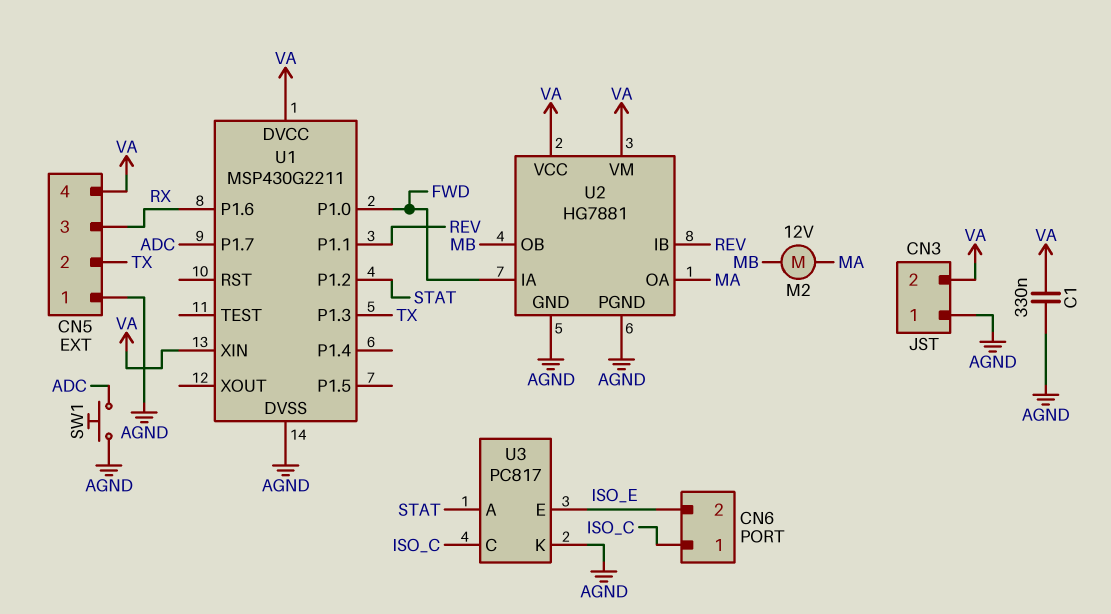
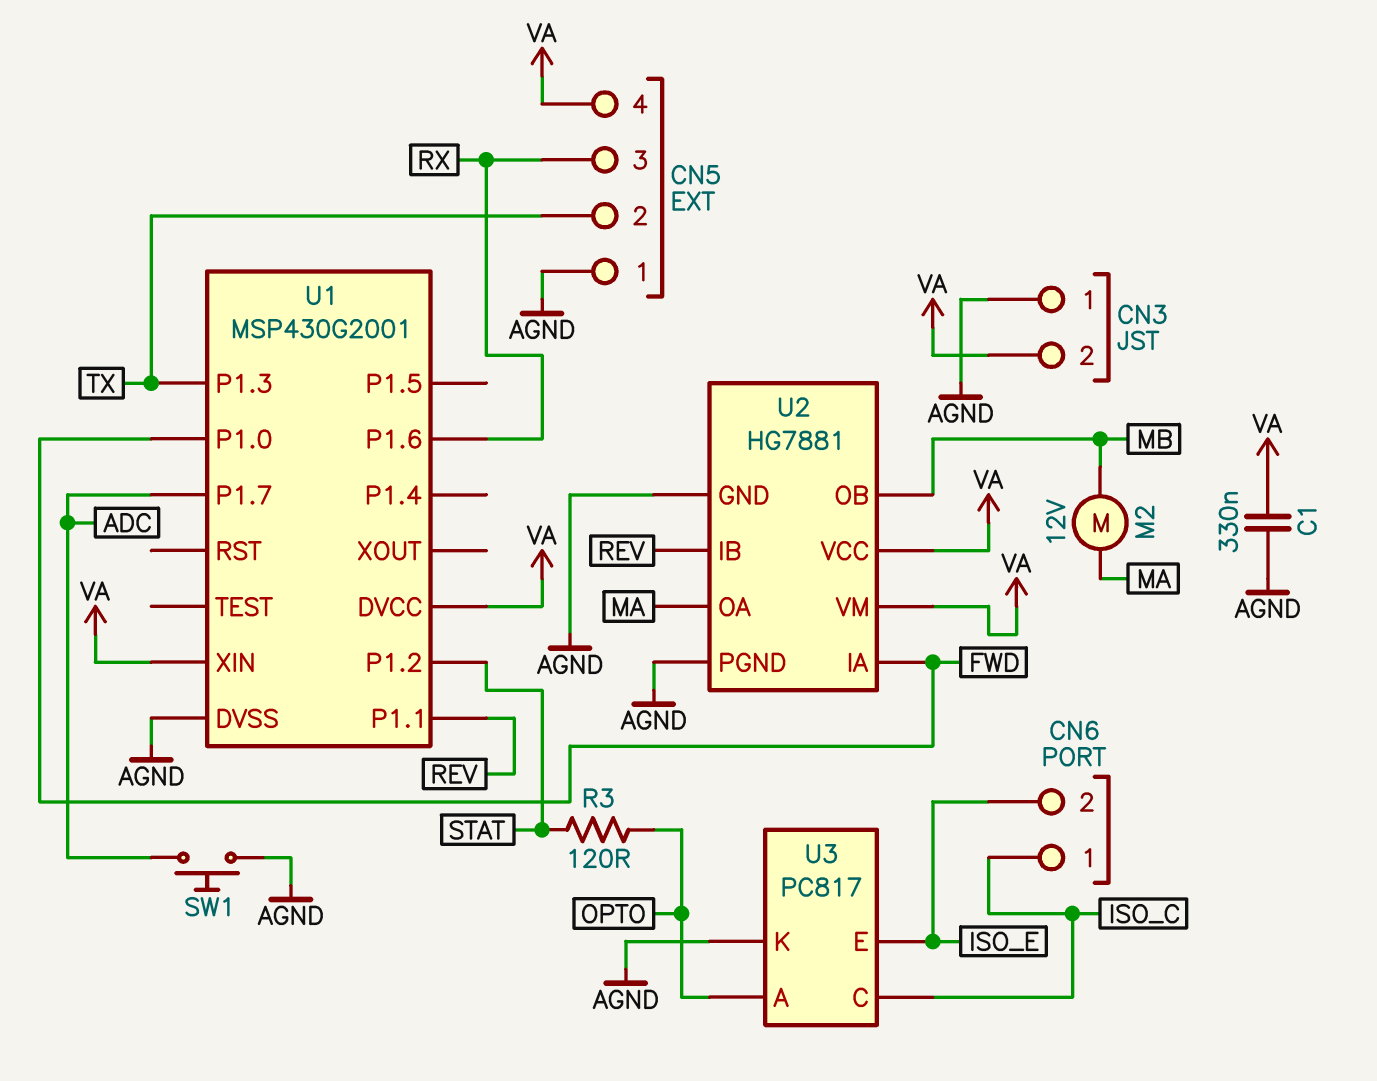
R3: none -> 120 (OPTO, STAT)
U1: MSP430G2211 -> MSP430G2001
U3 pin A: STAT -> OPTO

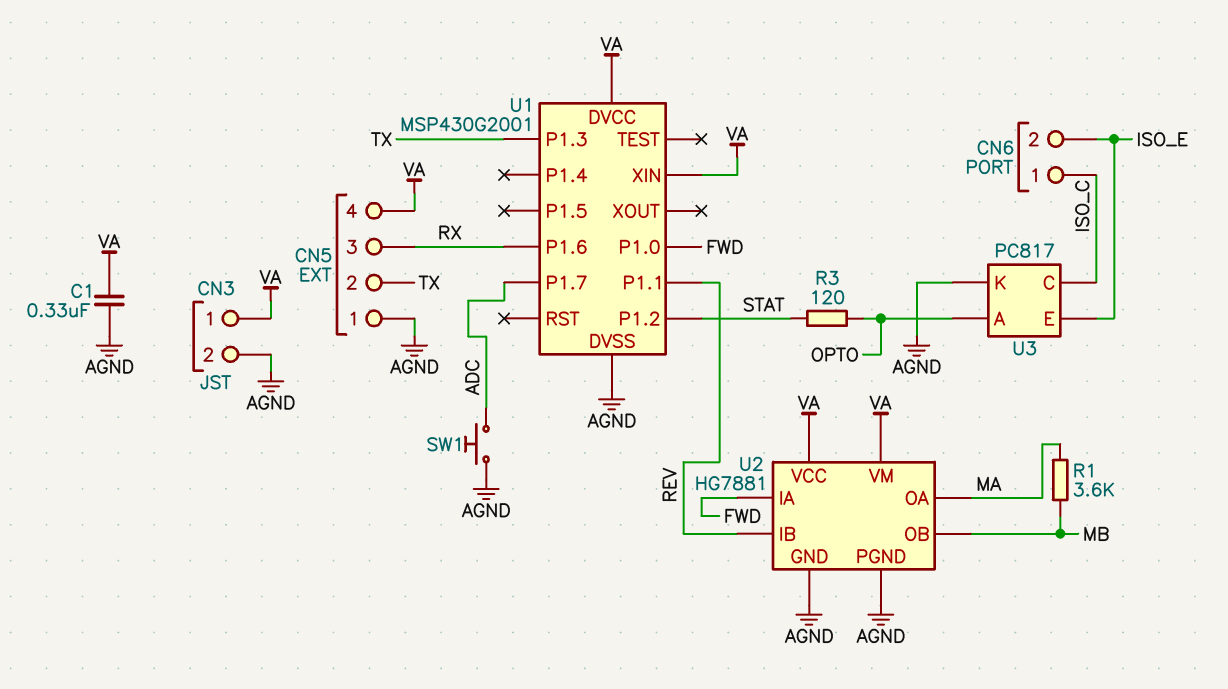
CN3 pin 1: AGND -> VA
CN3 pin 2: VA -> AGND
M2: motor 12V (MA, MB) -> none
R1: none -> 3.6k (MA, MB)

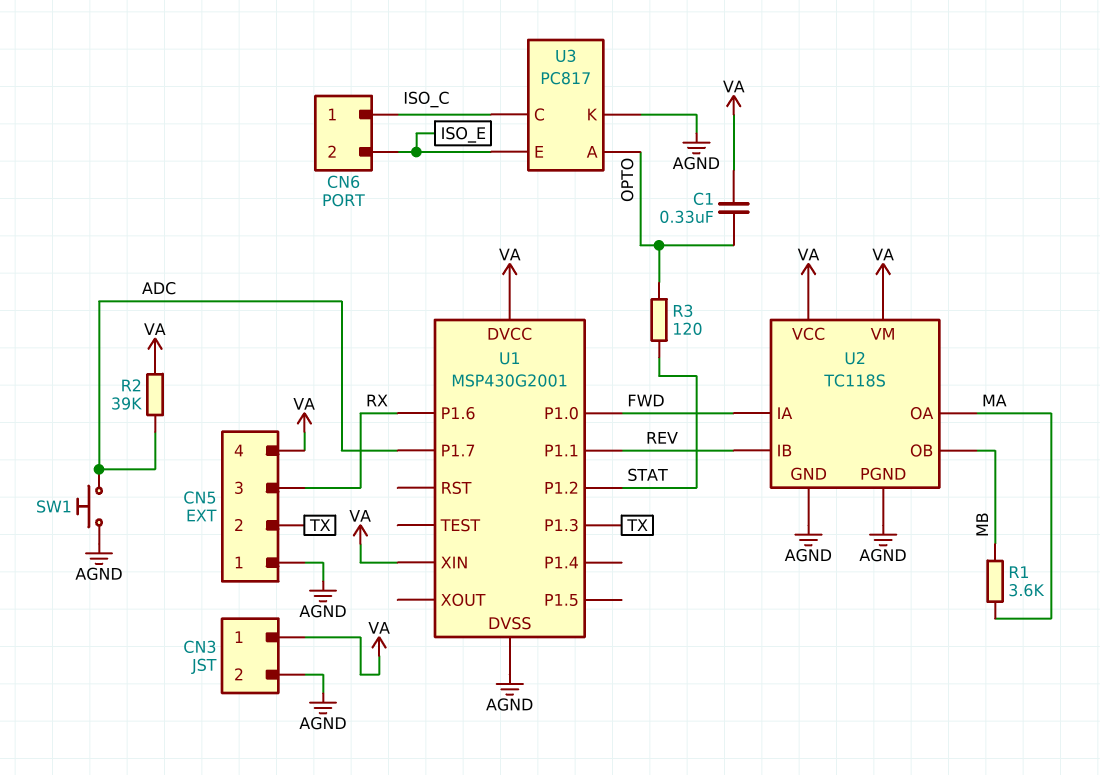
C1: 330nF (AGND, VA) -> 330nF (OPTO, VA)
R2: none -> 39k (ADC, VA)
U2: HG7881 -> TC118S

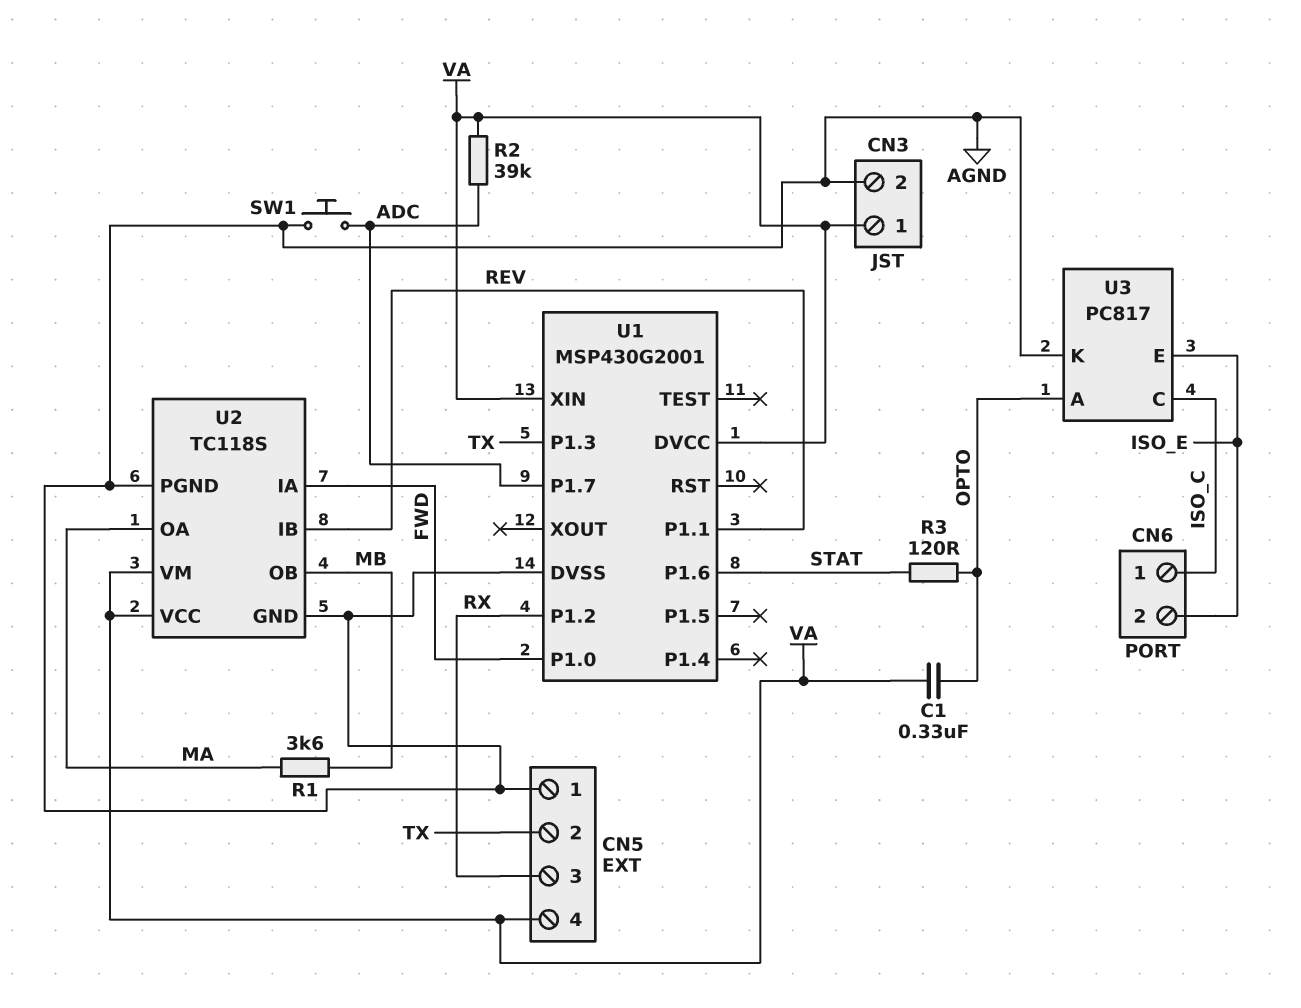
U1 pin P1.2: STAT -> RX
U1 pin P1.6: RX -> STAT

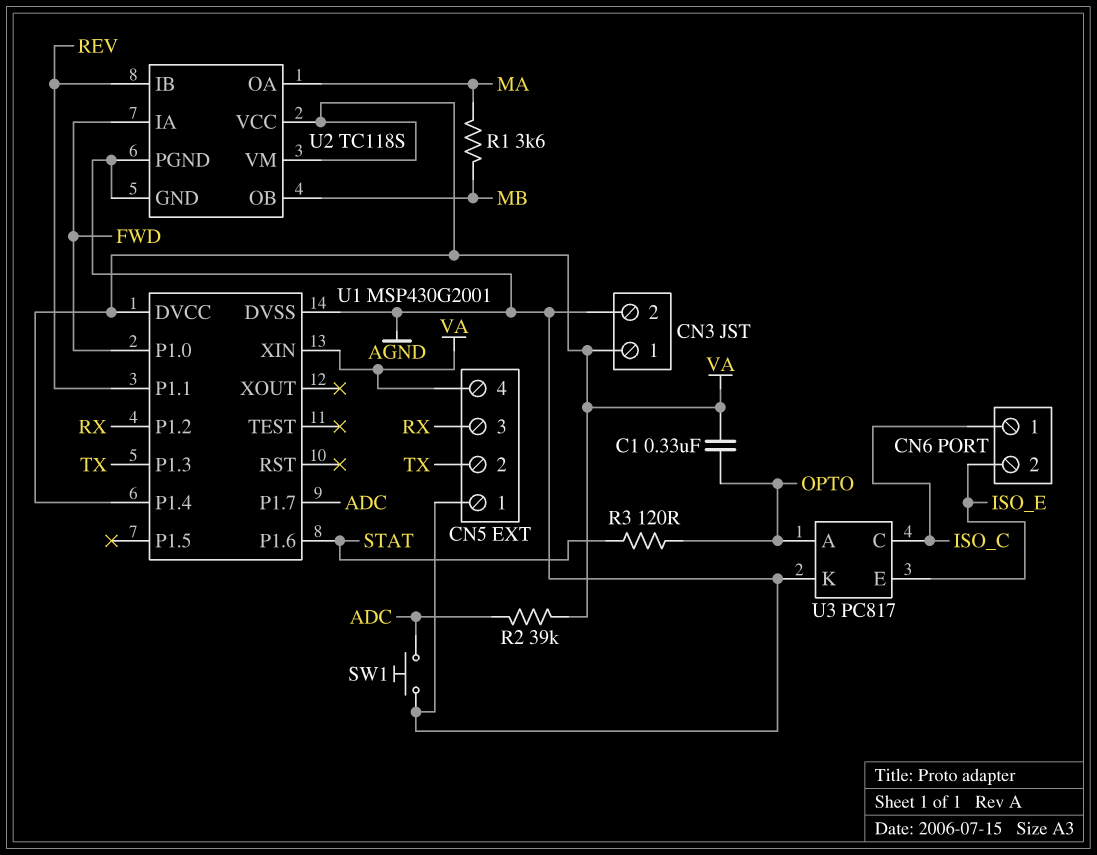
U1 pin P1.4: none -> VA

